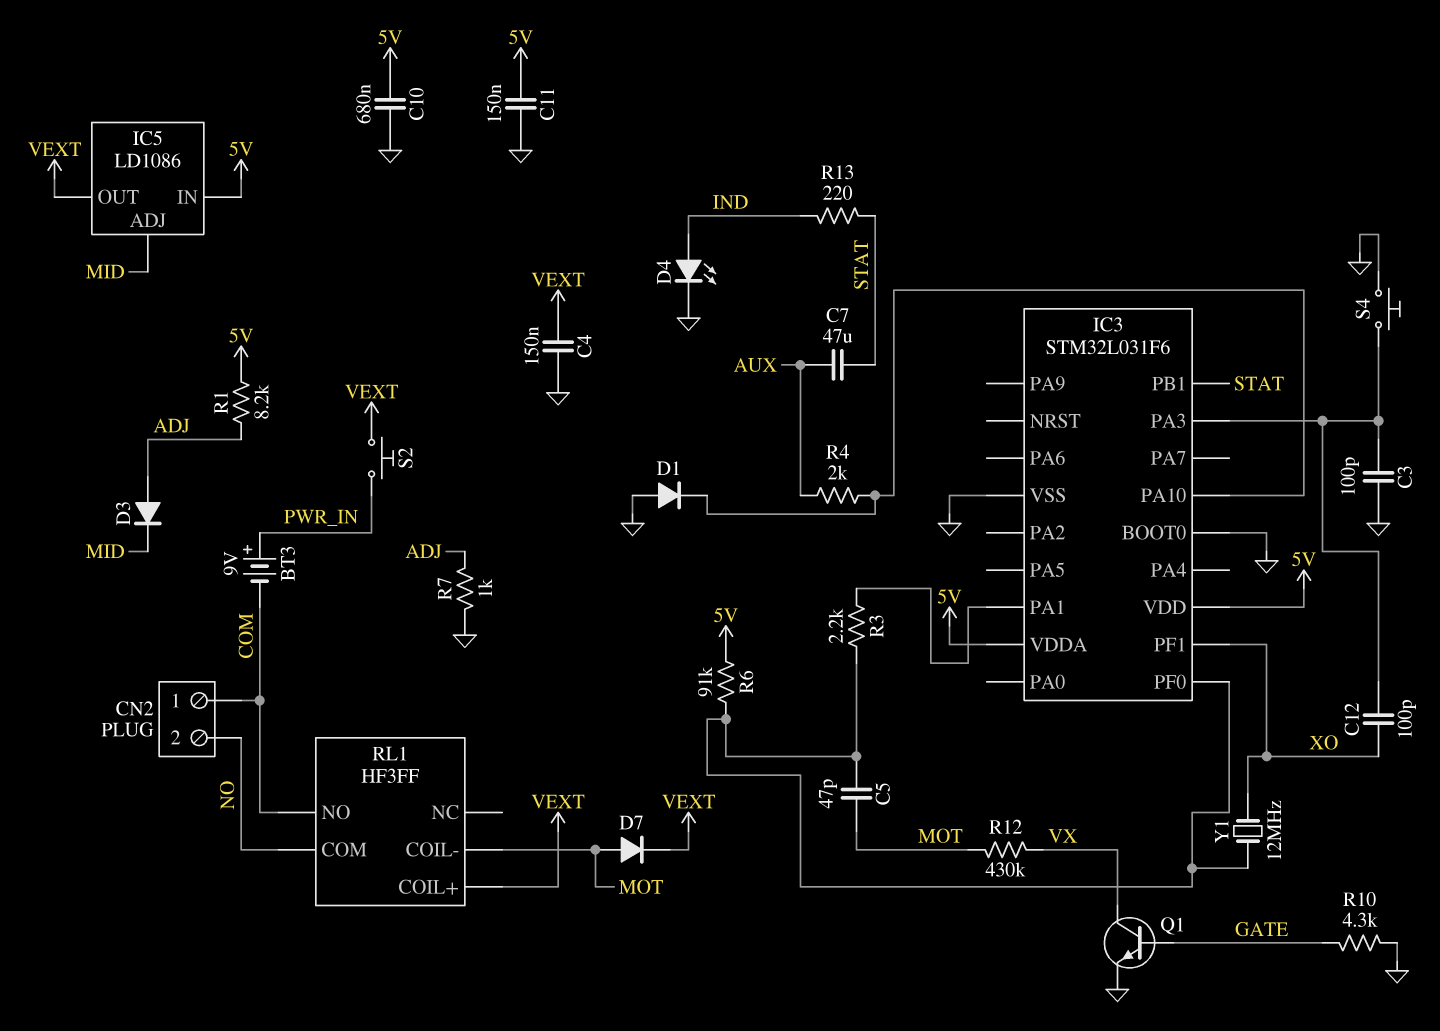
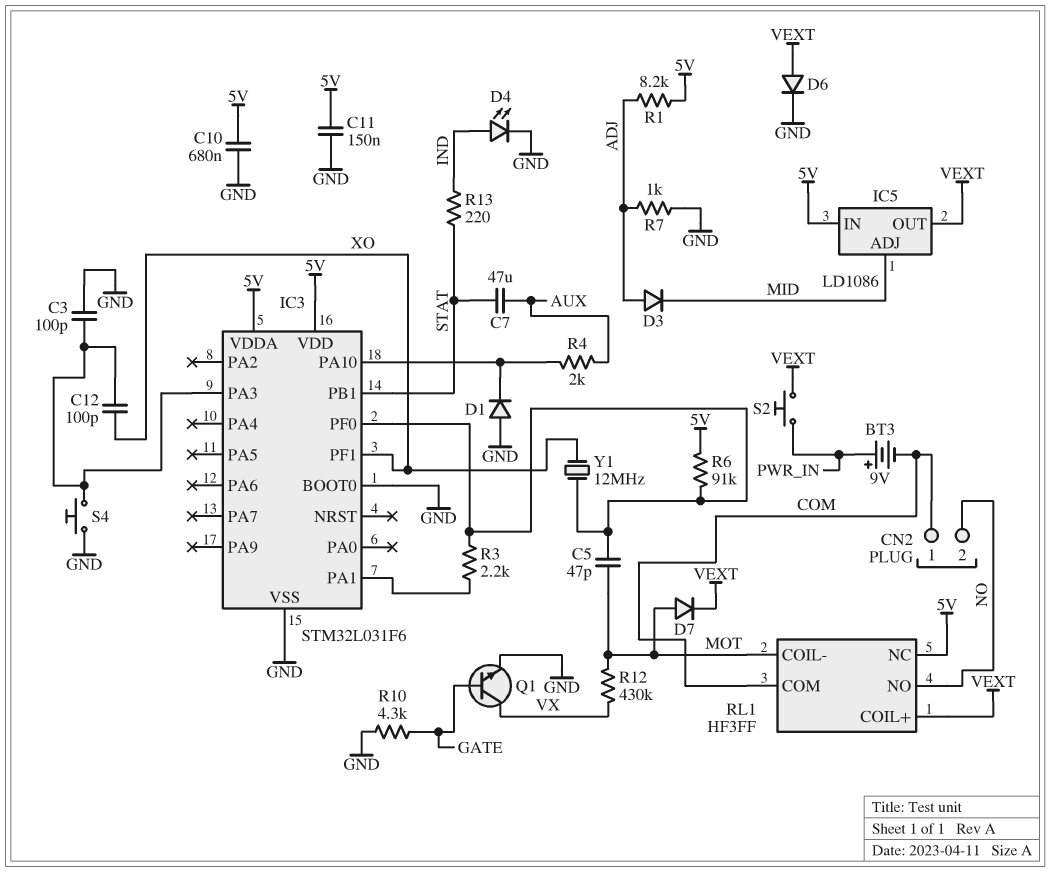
C4: 150nF (GND, VEXT) -> none
D6: none -> diode (A VEXT, K GND)
RL1 pin COM: NO -> COM
RL1 pin NC: none -> 5V
RL1 pin NO: COM -> NO

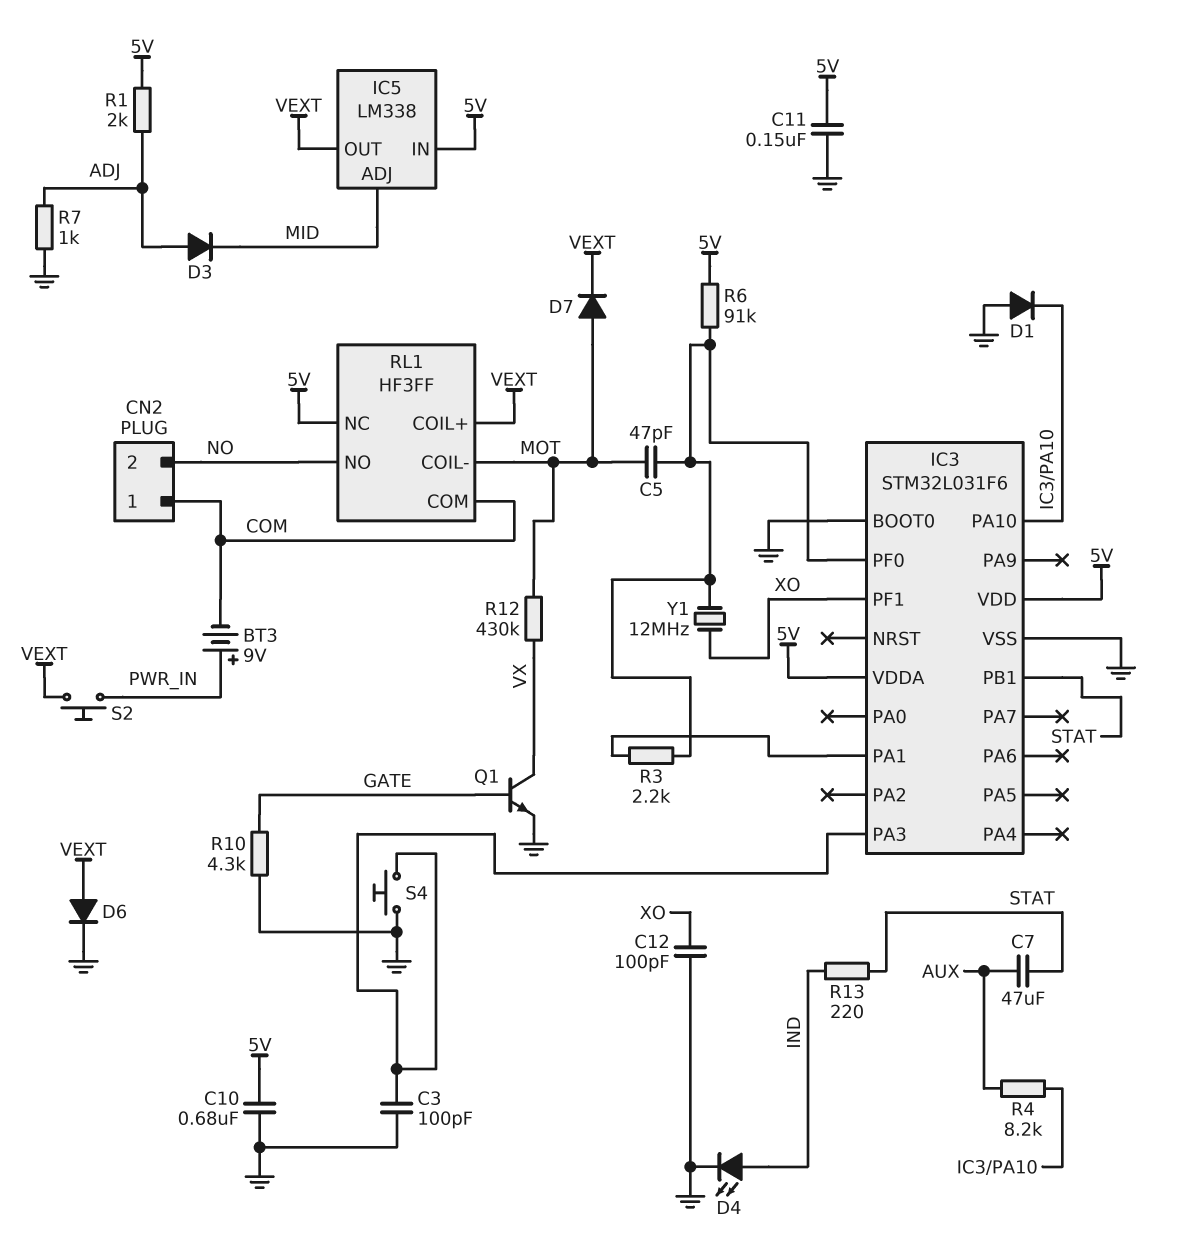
C12: 100pF (IC3/PA3, XO) -> 100pF (GND, XO)
IC5: LD1086 -> LM338
R1: 8.2k (5V, ADJ) -> 2k (5V, ADJ)
R4: 2k (AUX, IC3/PA10) -> 8.2k (AUX, IC3/PA10)

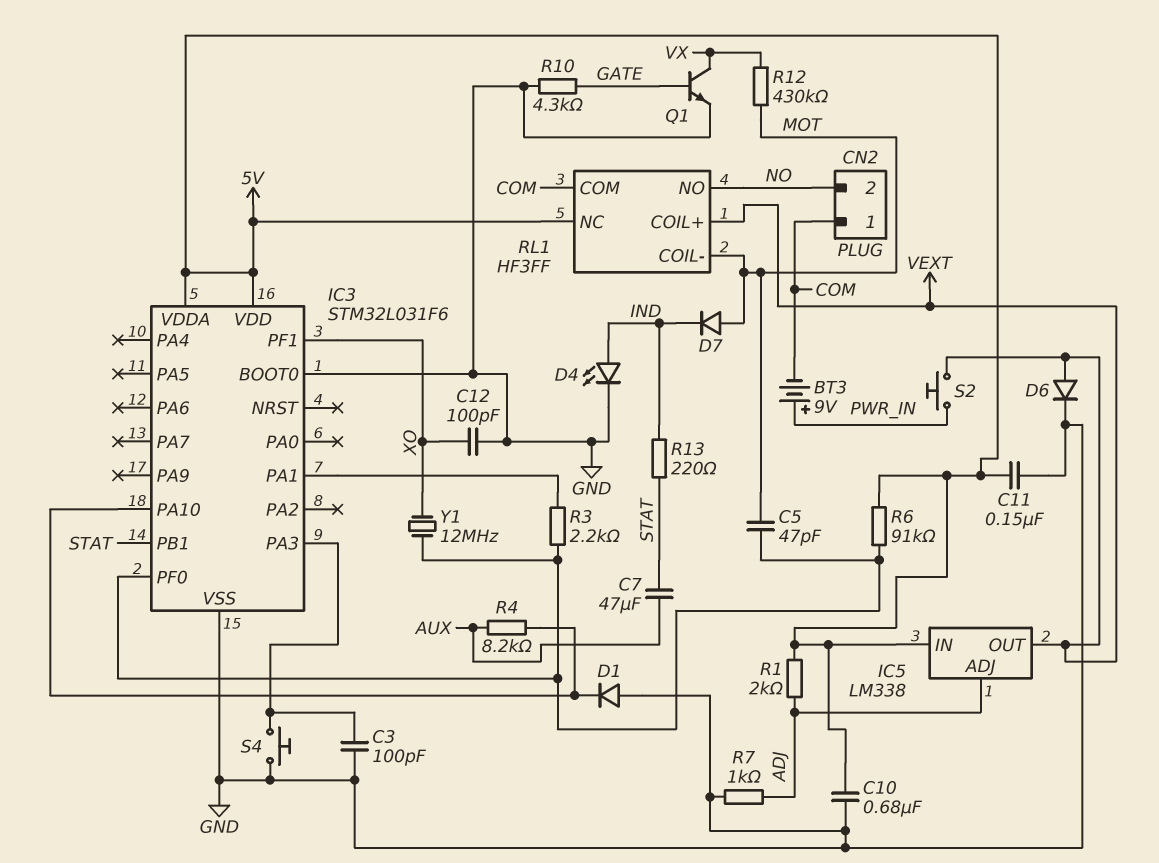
D3: diode (A ADJ, K MID) -> none
D7: diode (A MOT, K VEXT) -> diode (A MOT, K IND)
IC5 pin ADJ: MID -> ADJ

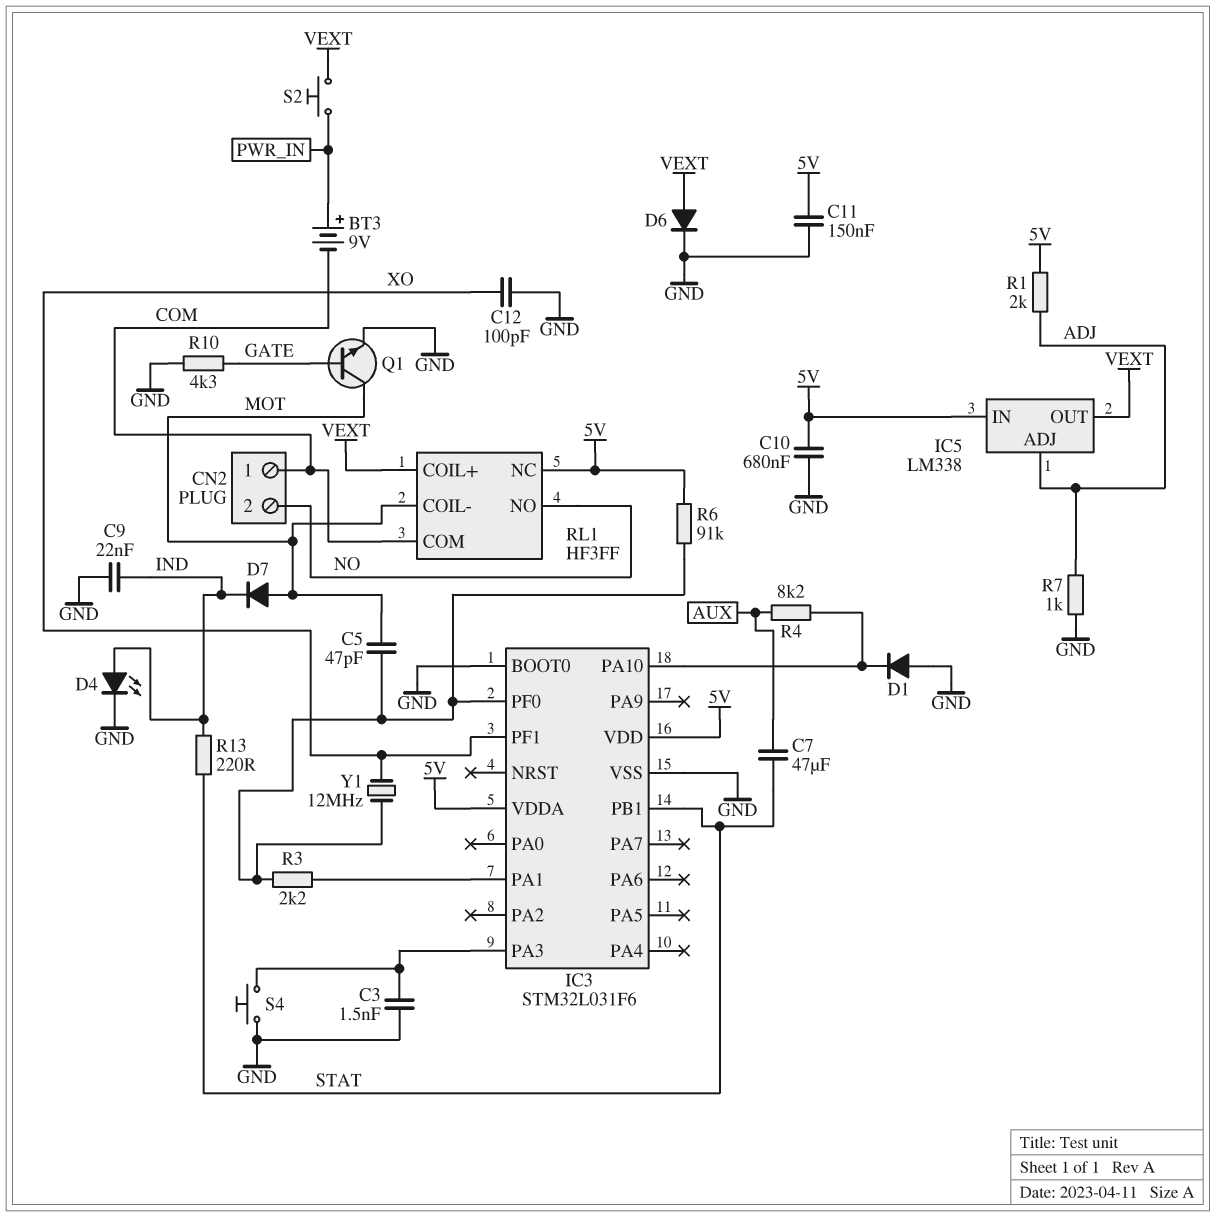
C3: 100pF (GND, IC3/PA3) -> 1.5nF (GND, IC3/PA3)
C9: none -> 22nF (GND, IND)
Q1: NPN (B GATE, C VX, E GND) -> NPN (B GATE, C MOT, E GND)
R12: 430k (MOT, VX) -> none

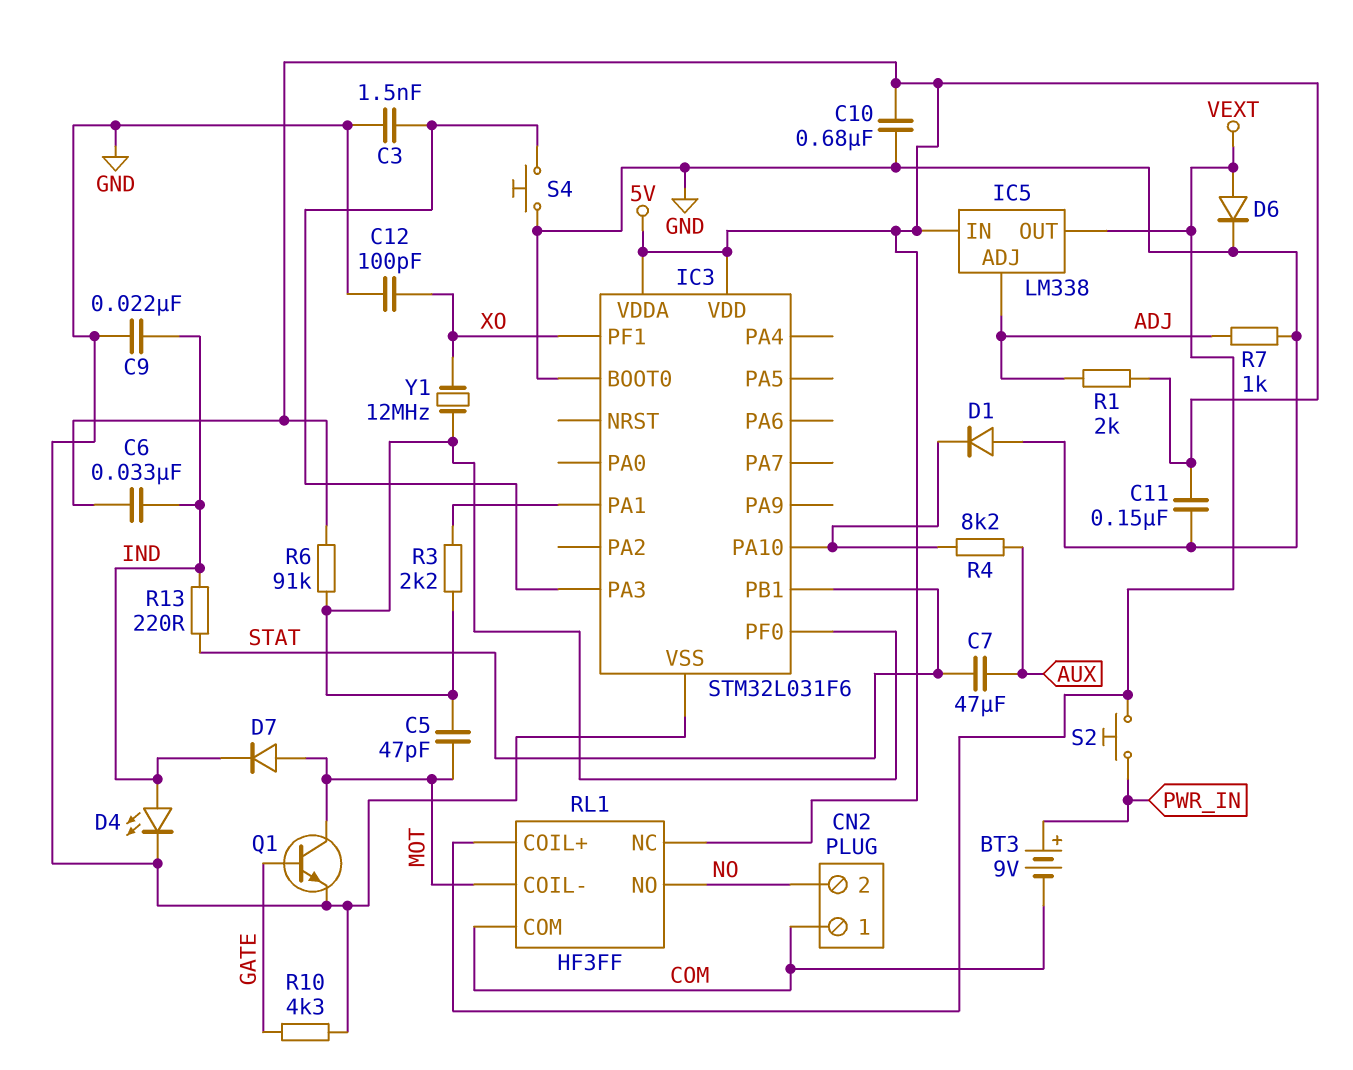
C6: none -> 33nF (5V, IND)

